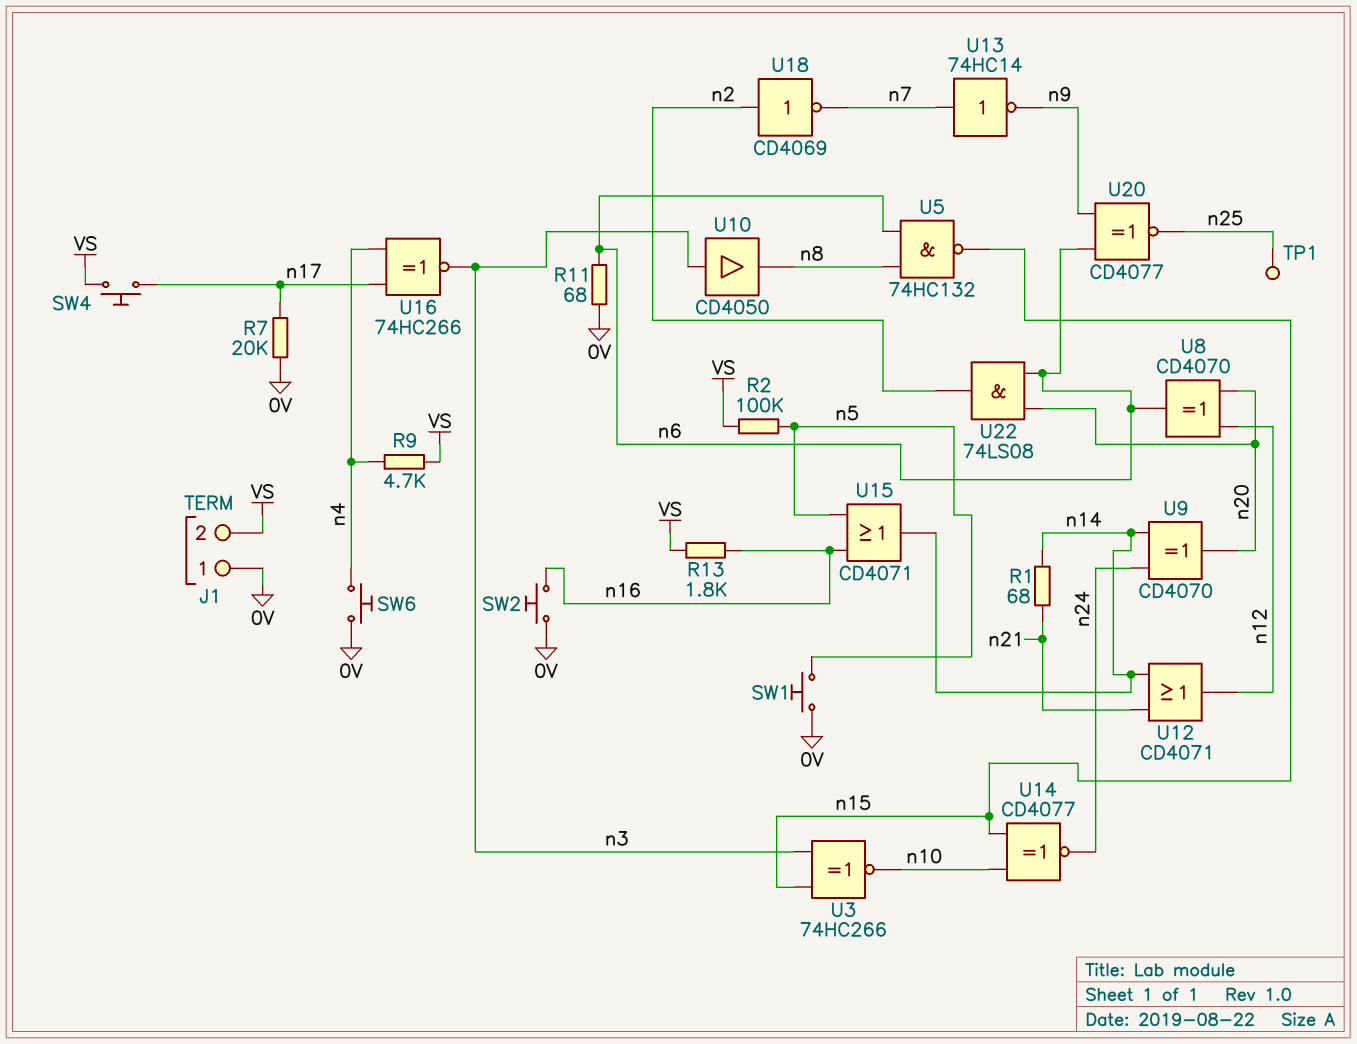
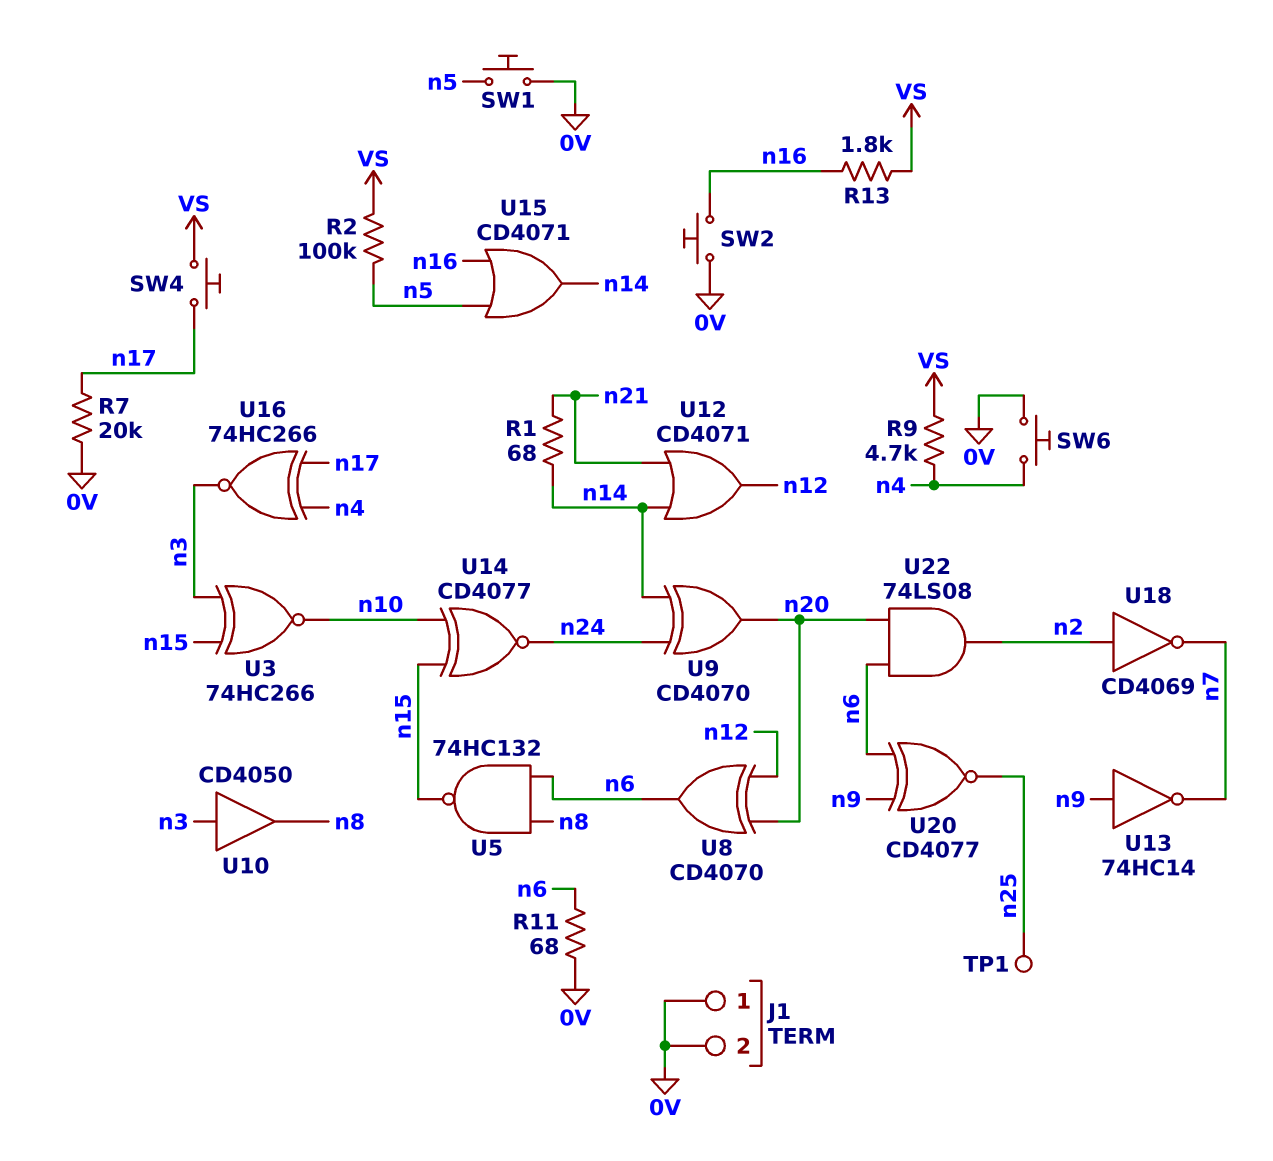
J1 pin 2: VS -> 0V
U13: NOT 74HC14 (in n7, out n9) -> NOT 74HC14 (in n9, out n7)

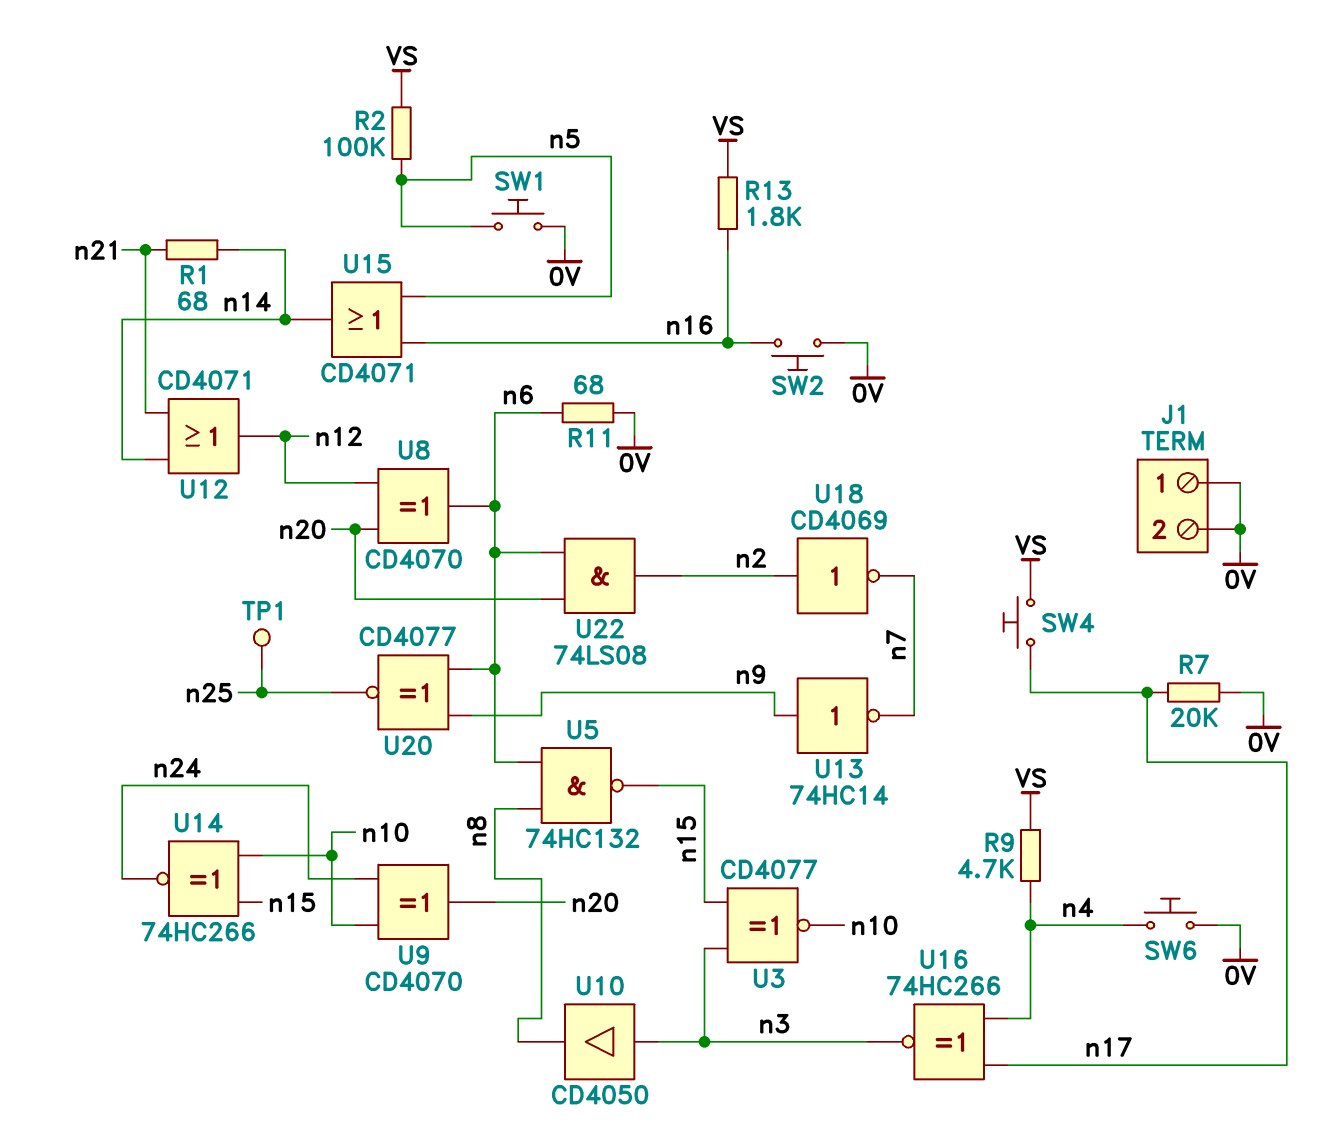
U3: XNOR 74HC266 (in n3, in n15, out n10) -> XNOR CD4077 (in n3, in n15, out n10)
U9: XOR CD4070 (in n14, in n24, out n20) -> XOR CD4070 (in n10, in n24, out n20)
U14: XNOR CD4077 (in n10, in n15, out n24) -> XNOR 74HC266 (in n10, in n15, out n24)

